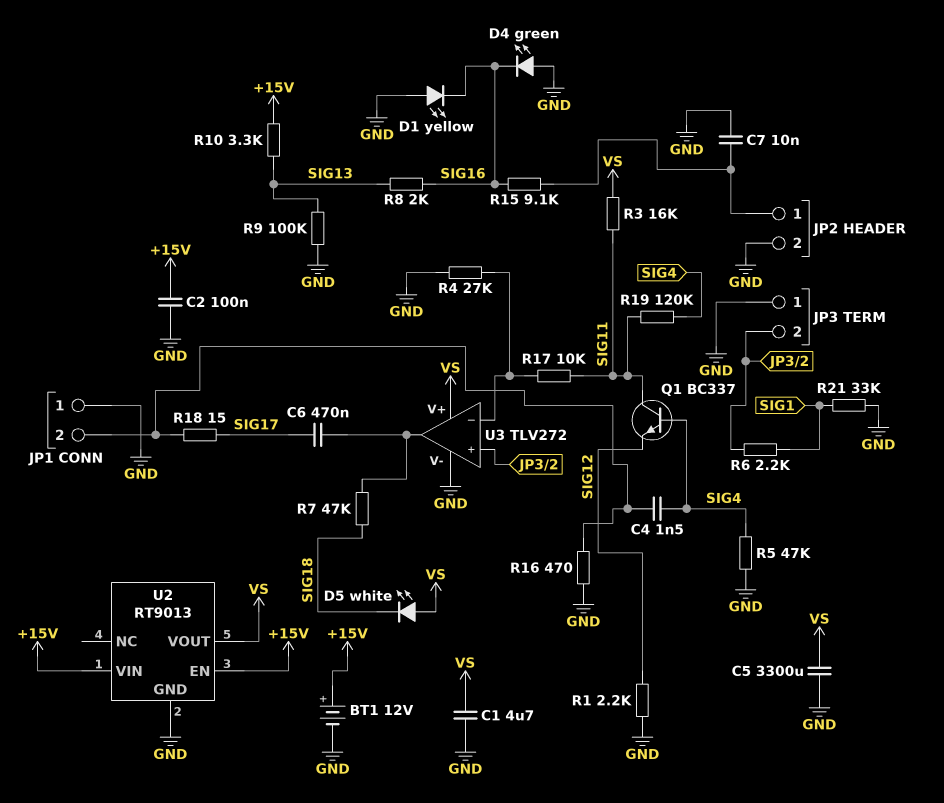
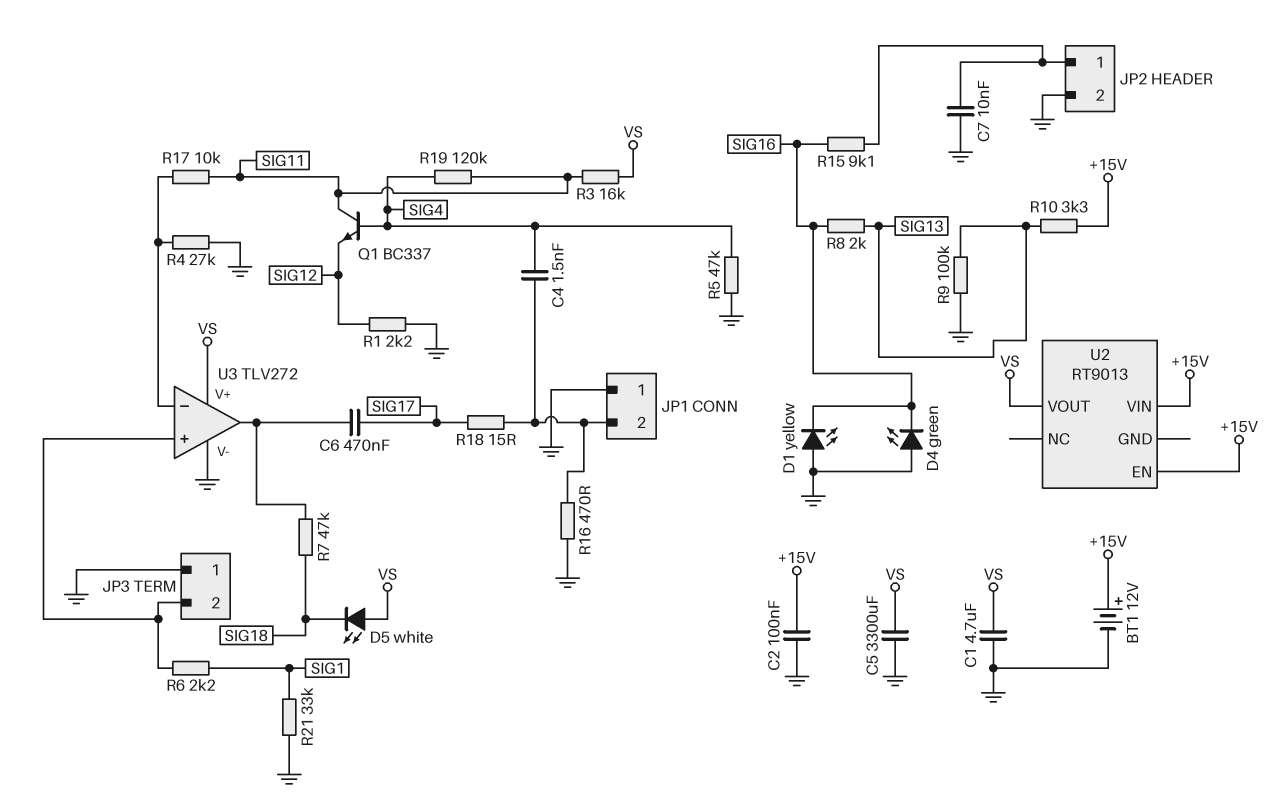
U2 pin GND: GND -> none

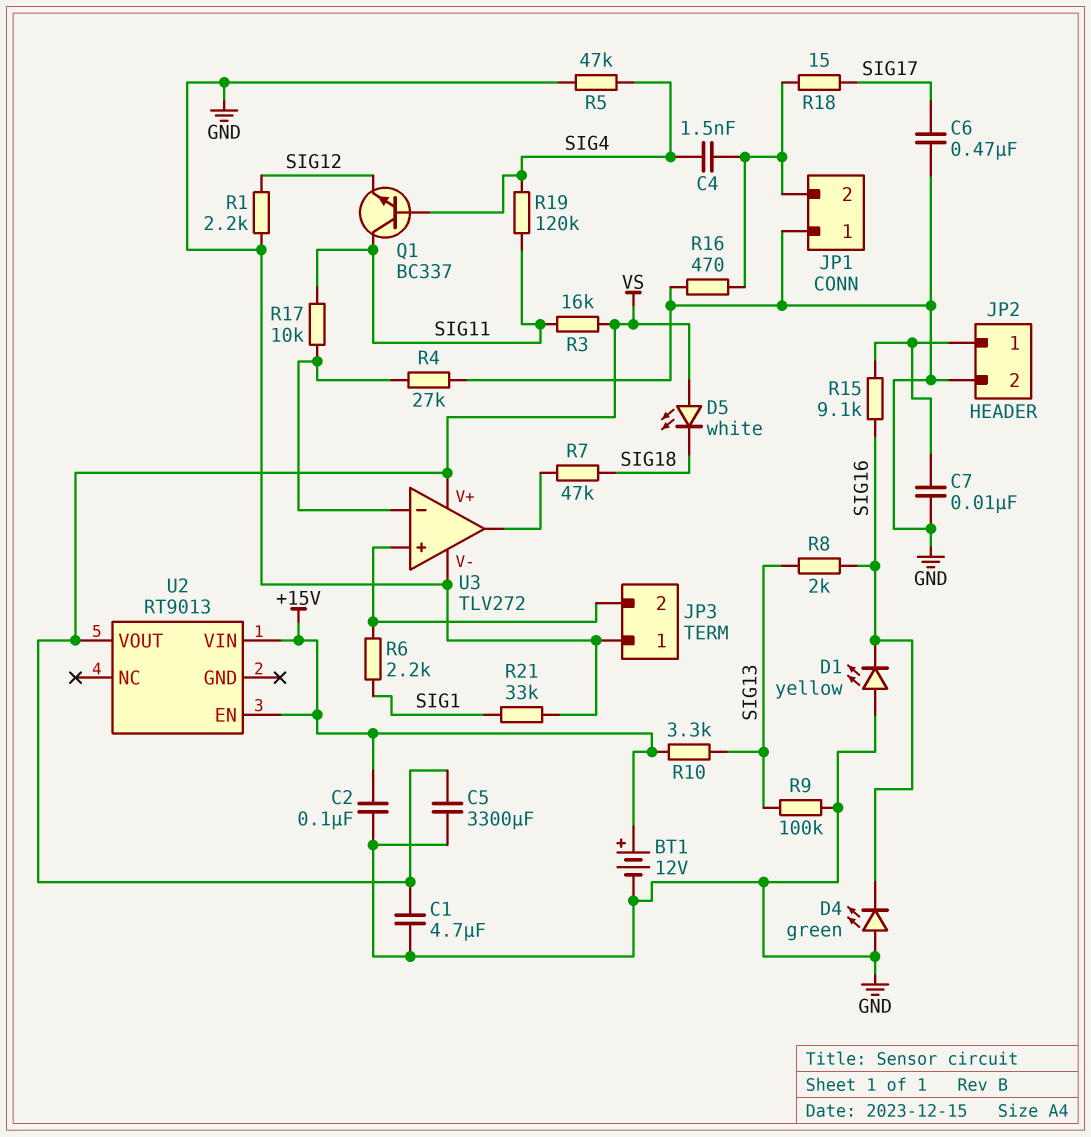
C6: 470nF (SIG17, U3/out) -> 470nF (GND, SIG17)

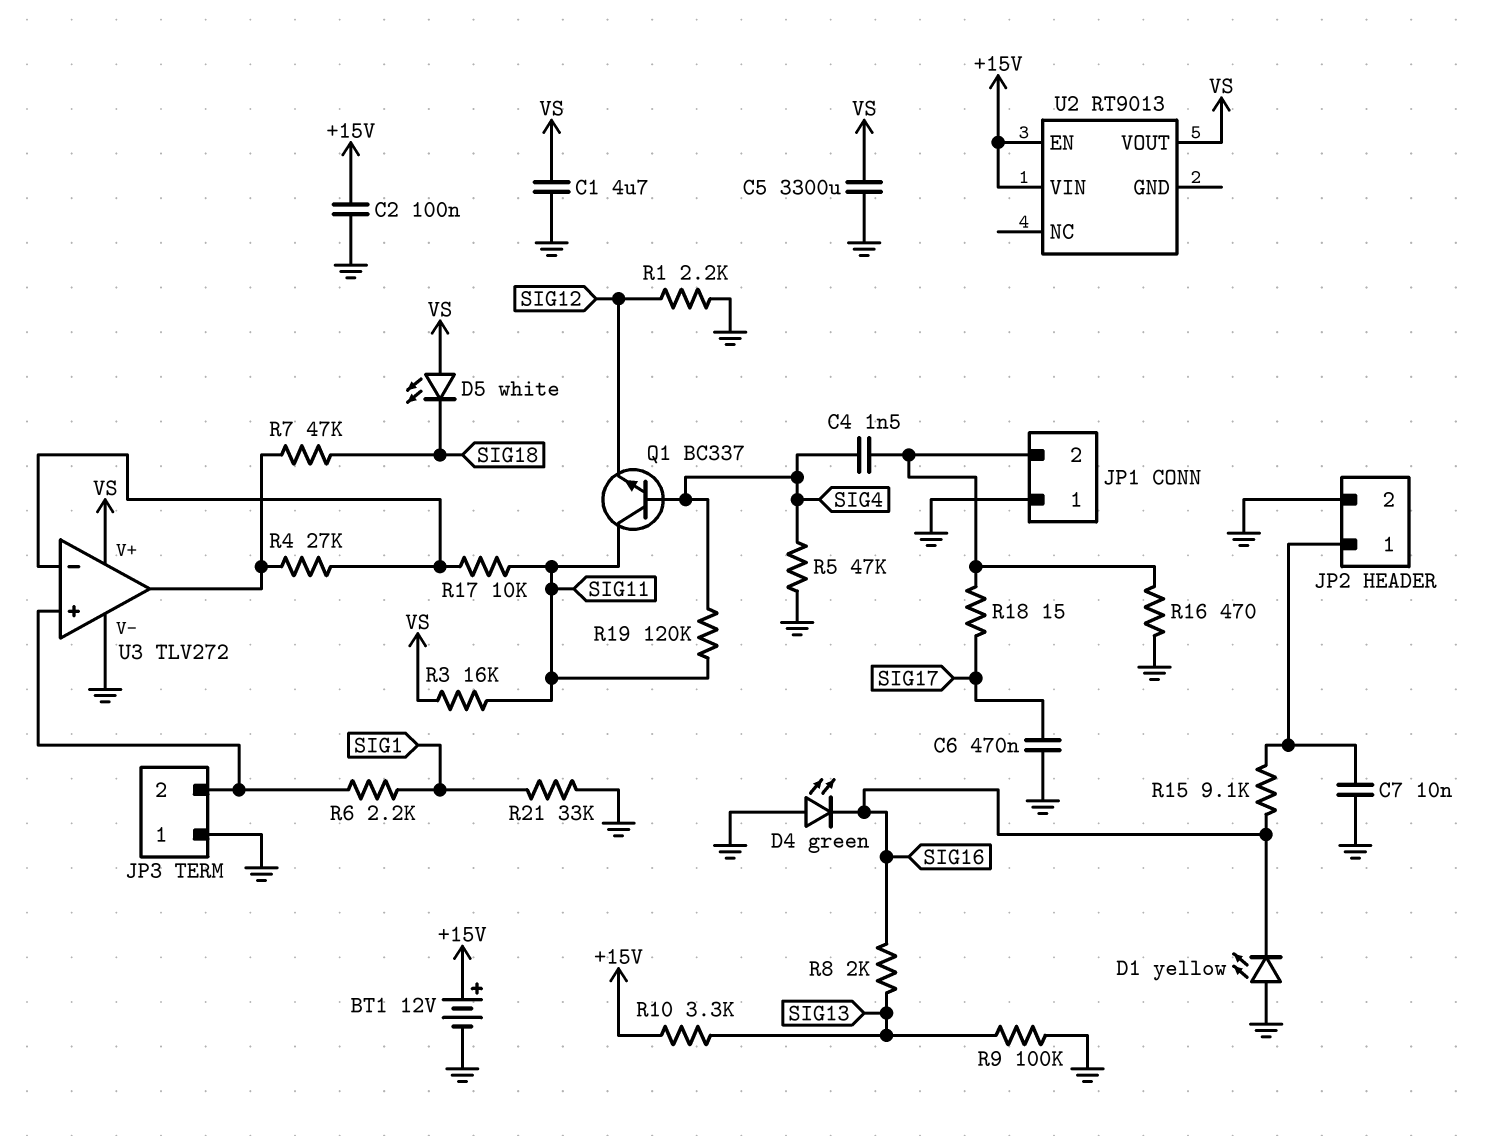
R4: 27k (GND, U3/in-) -> 27k (U3/in-, U3/out)

